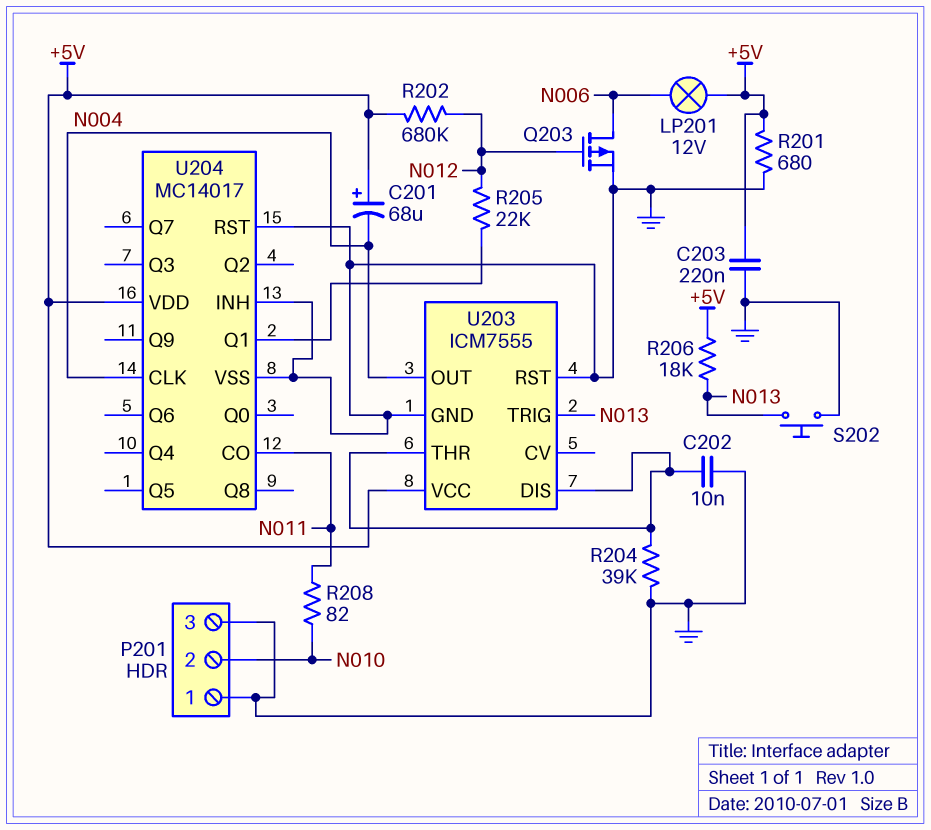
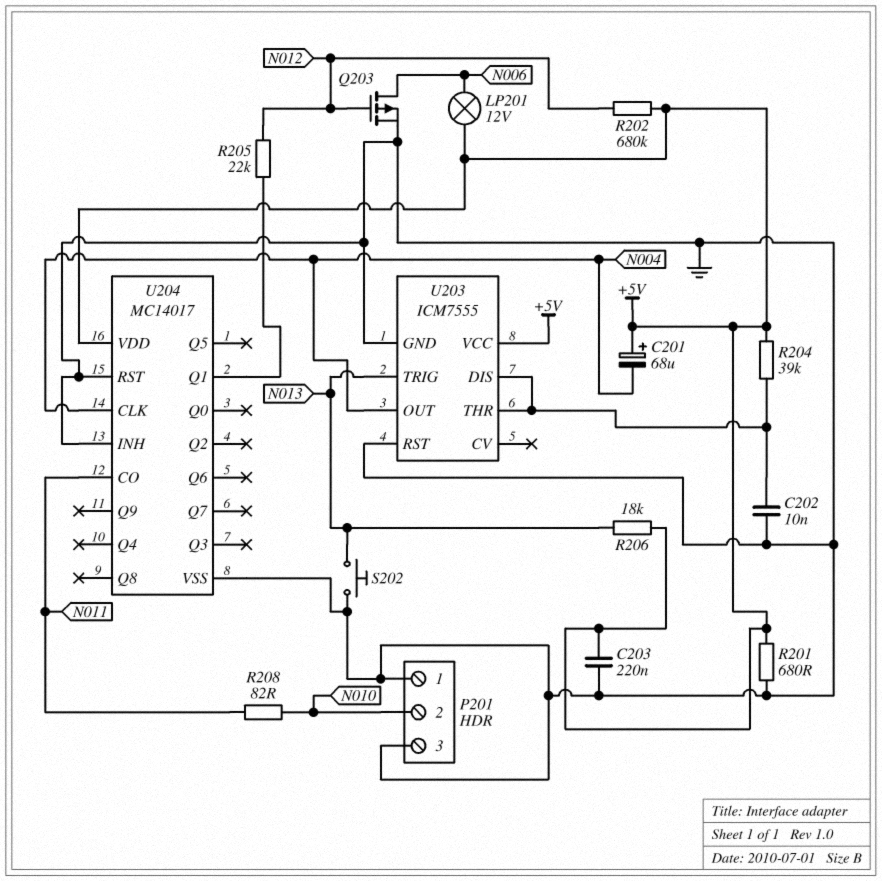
R204: 39k (GND, U203/DIS) -> 39k (+5V, U203/DIS)

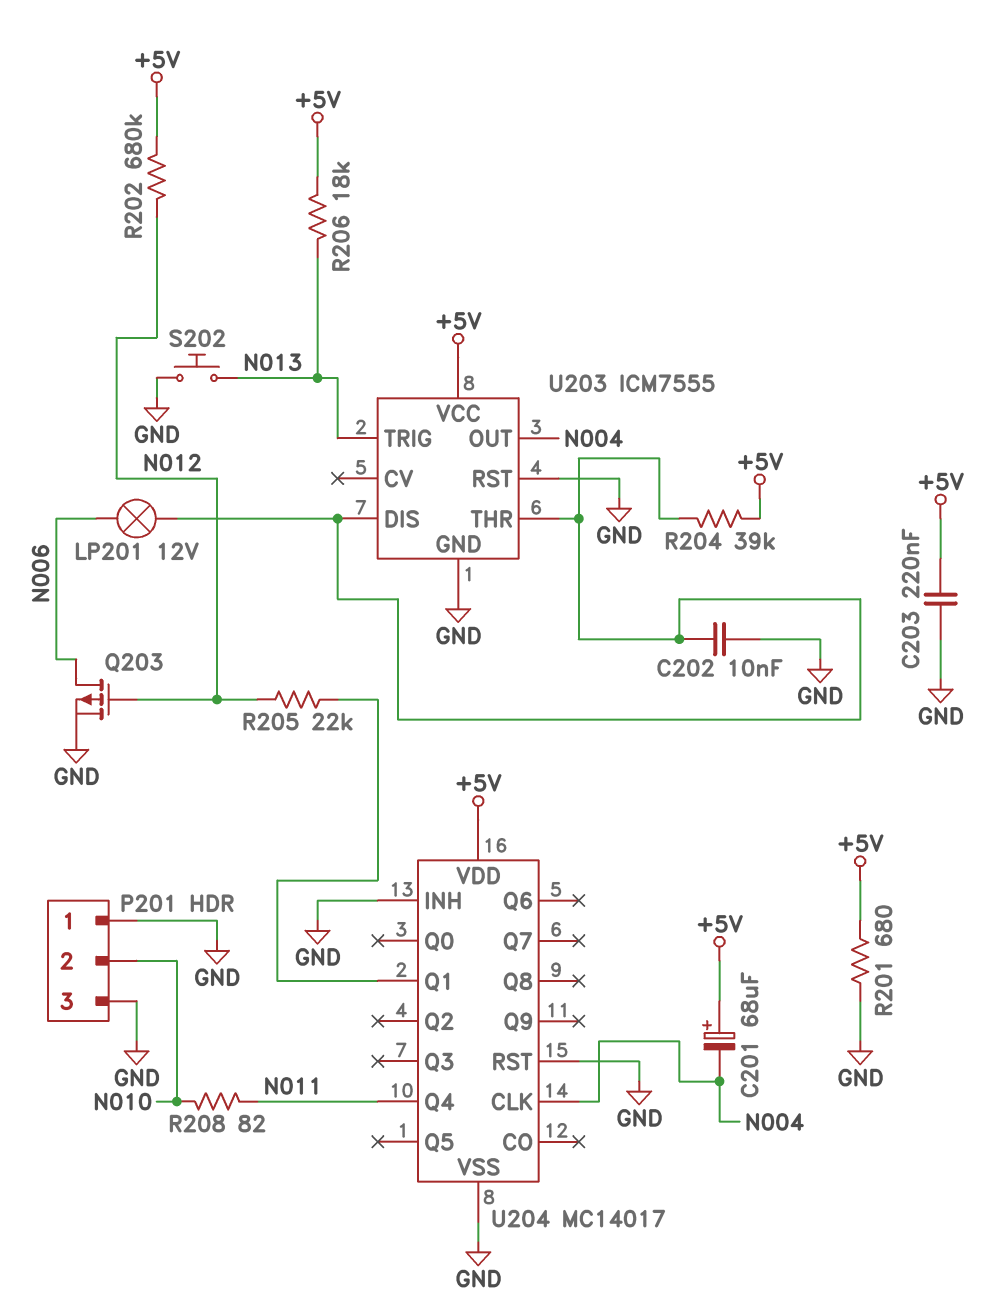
LP201: lamp 12V (+5V, N006) -> lamp 12V (N006, U203/DIS)
U204 pin CO: N011 -> none
U204 pin Q4: none -> N011

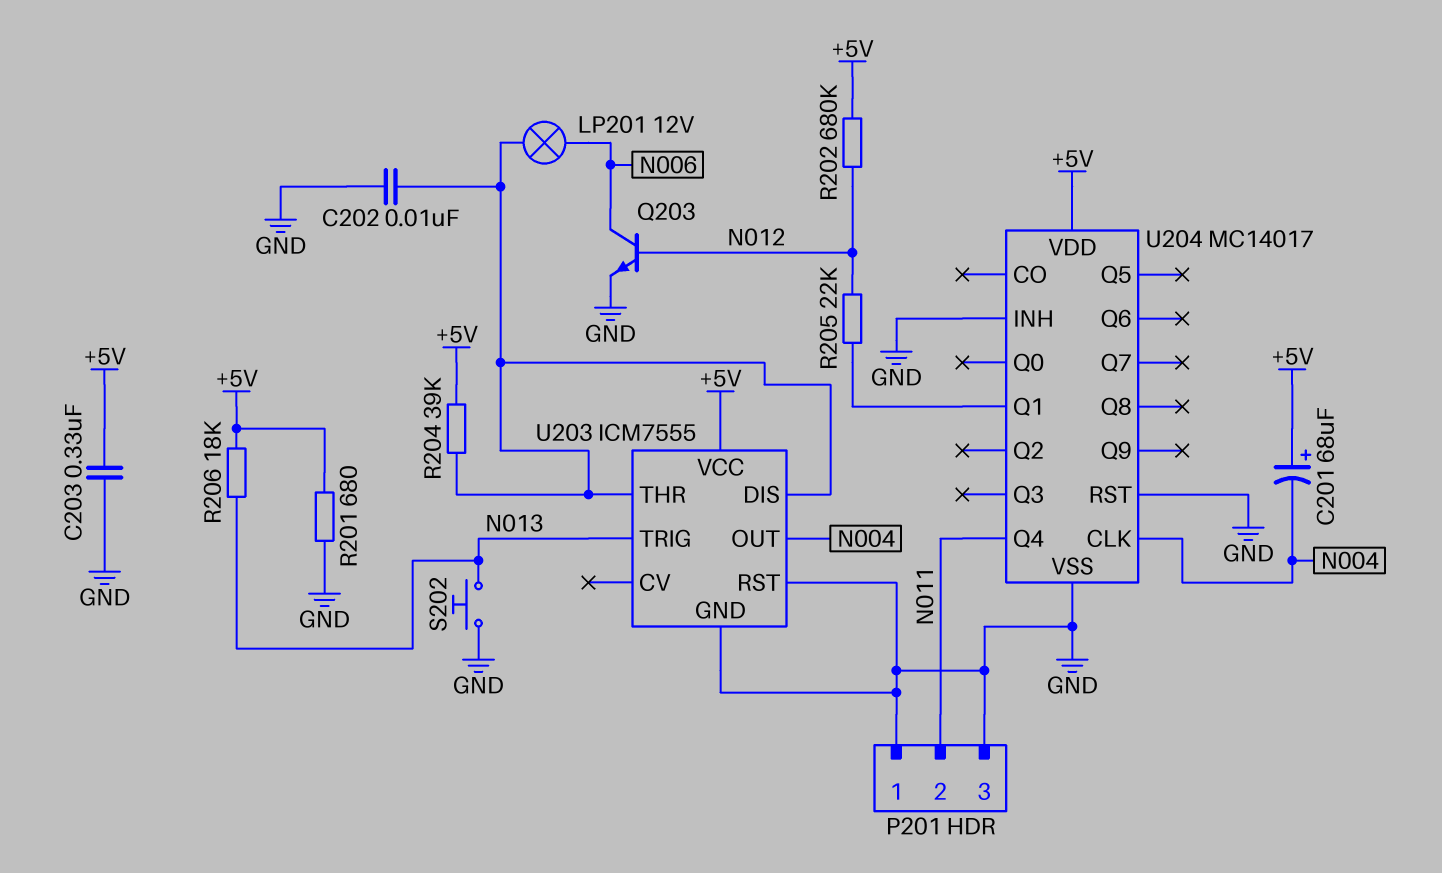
C203: 220nF (+5V, GND) -> 330nF (+5V, GND)
P201 pin 2: N010 -> N011
Q203: PMOS (G N012, D N006, S GND) -> NPN (B N012, C N006, E GND)
R208: 82 (N010, N011) -> none

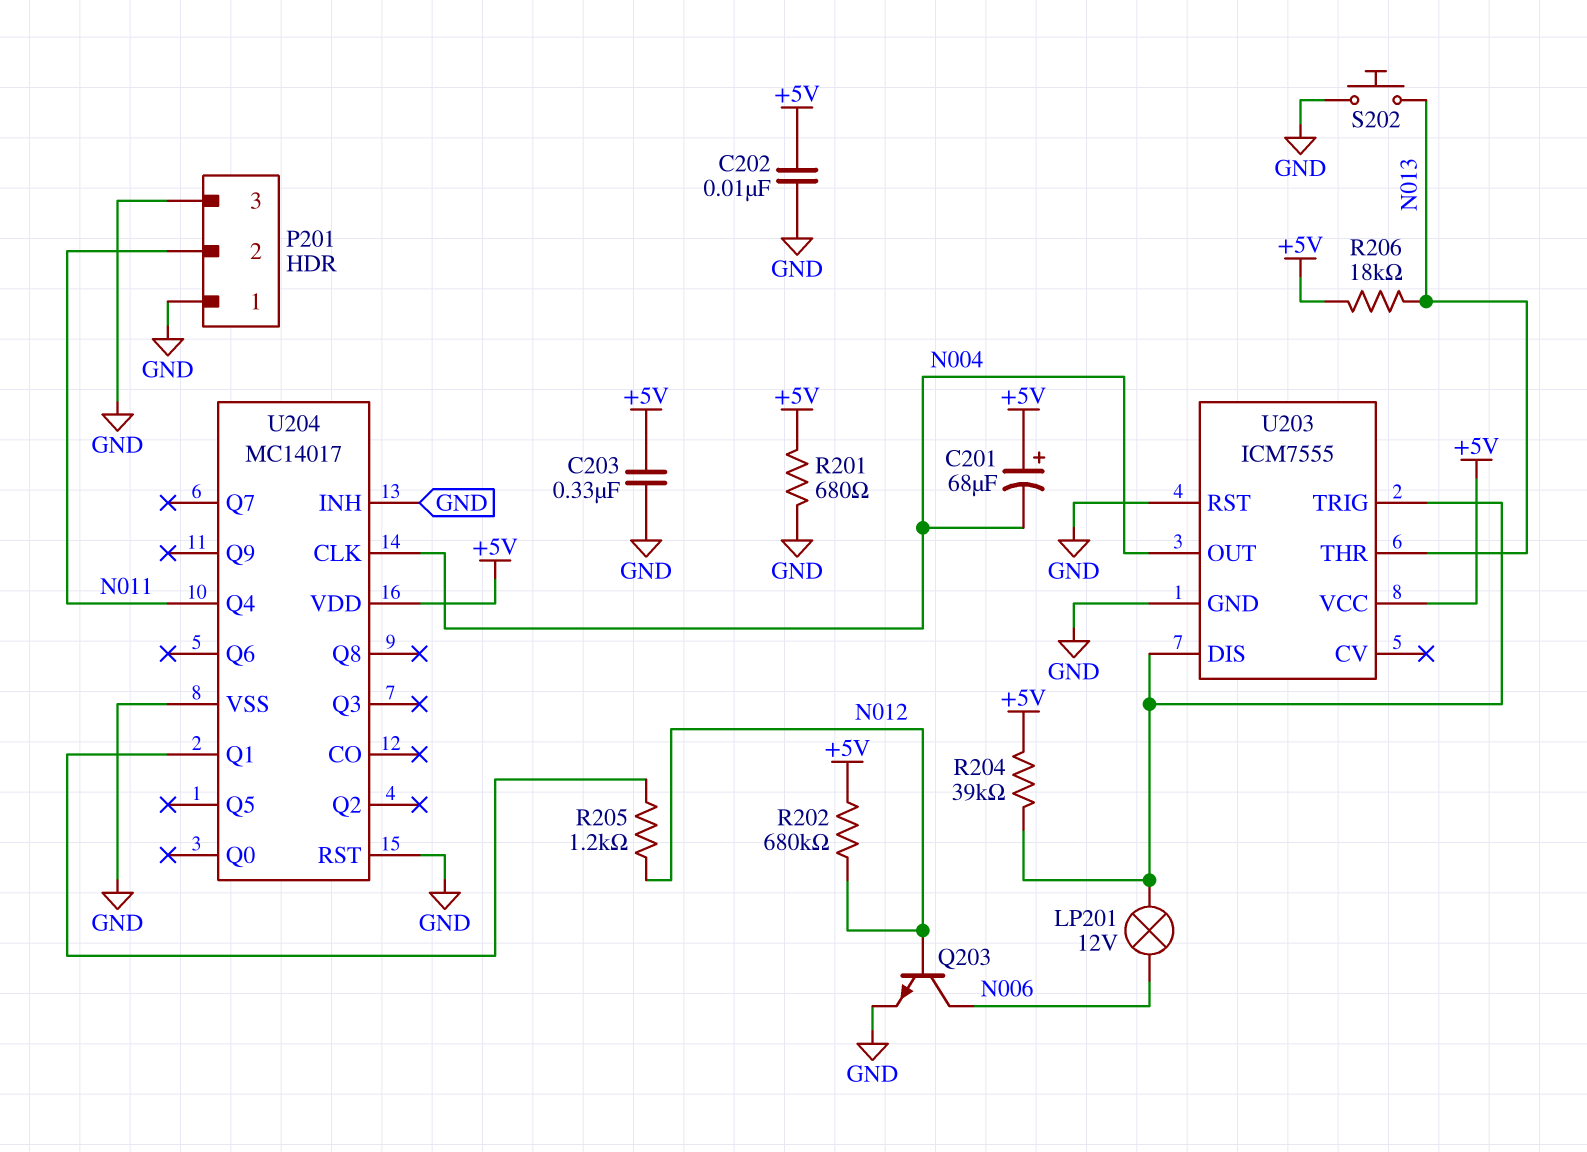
C202: 10nF (GND, U203/DIS) -> 10nF (+5V, GND)
R205: 22k (N012, U204/Q1) -> 1.2k (N012, U204/Q1)
U203 pin THR: U203/DIS -> N013
U203 pin TRIG: N013 -> U203/DIS

